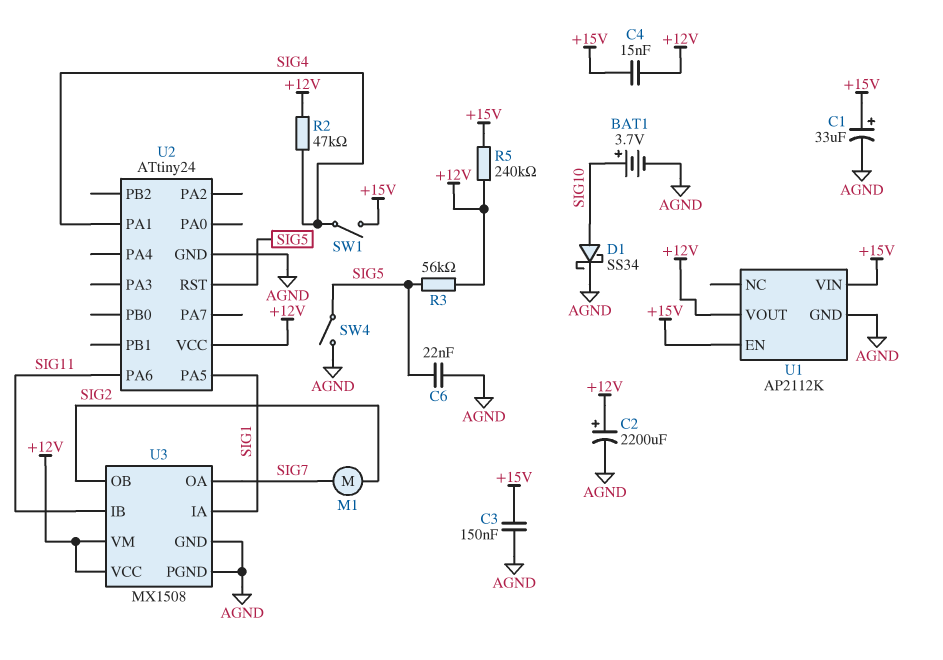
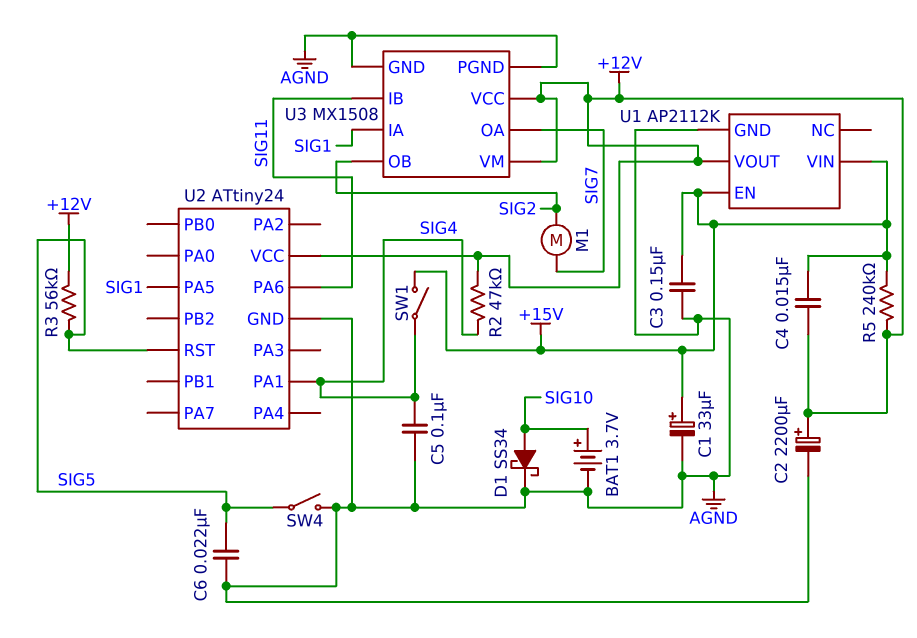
C5: none -> 100nF (AGND, SIG4)

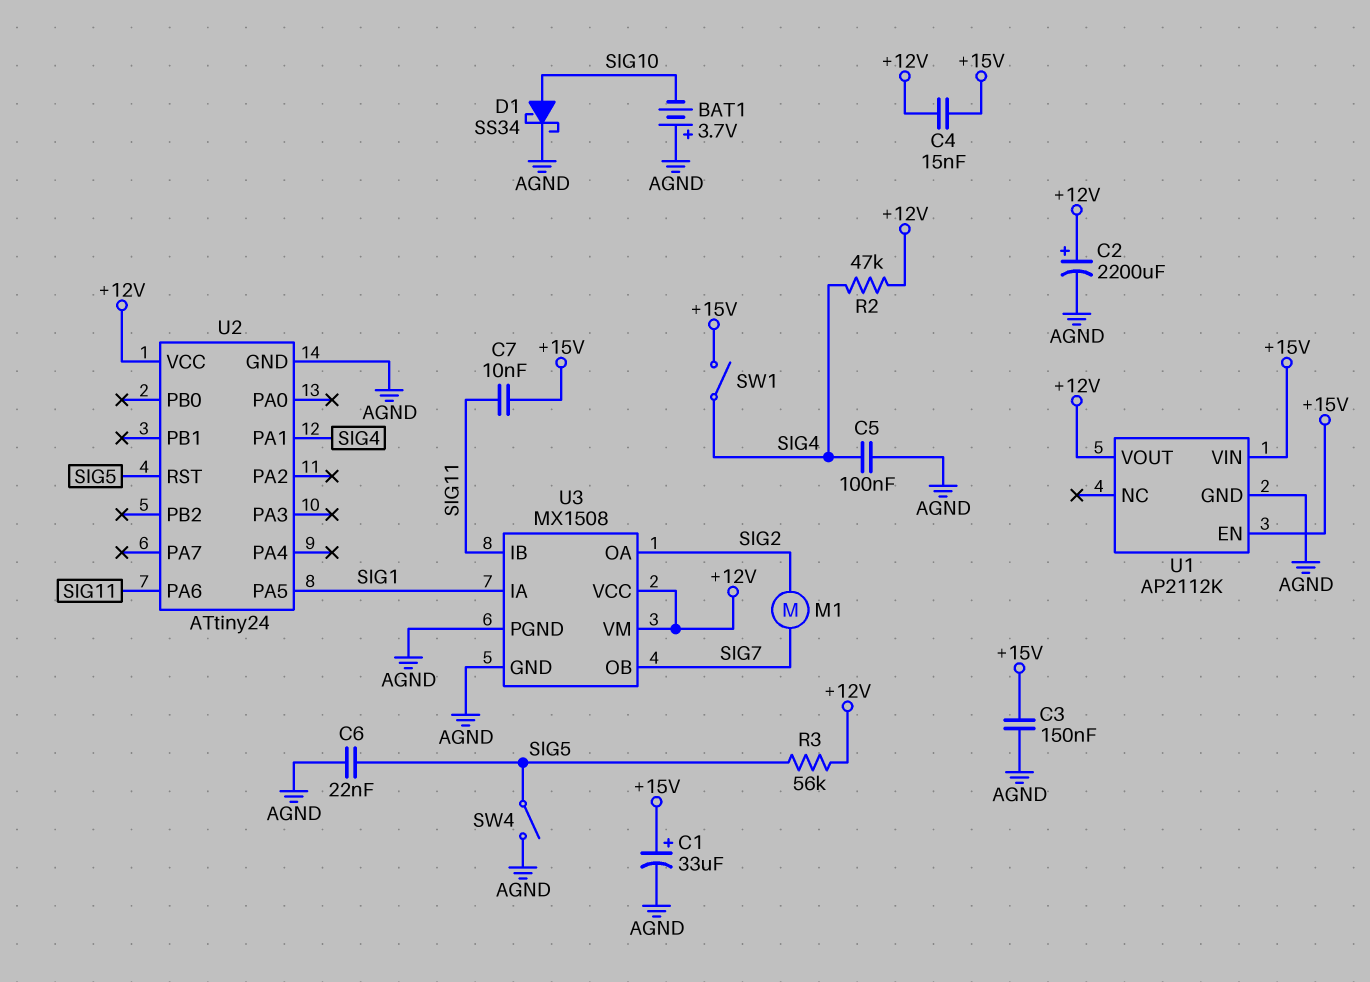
BAT1: 3.7V (plus SIG10, minus AGND) -> 3.7V (plus AGND, minus SIG10)
C7: none -> 10nF (+15V, SIG11)
R5: 240k (+12V, +15V) -> none
U3 pin OA: SIG7 -> SIG2
U3 pin OB: SIG2 -> SIG7

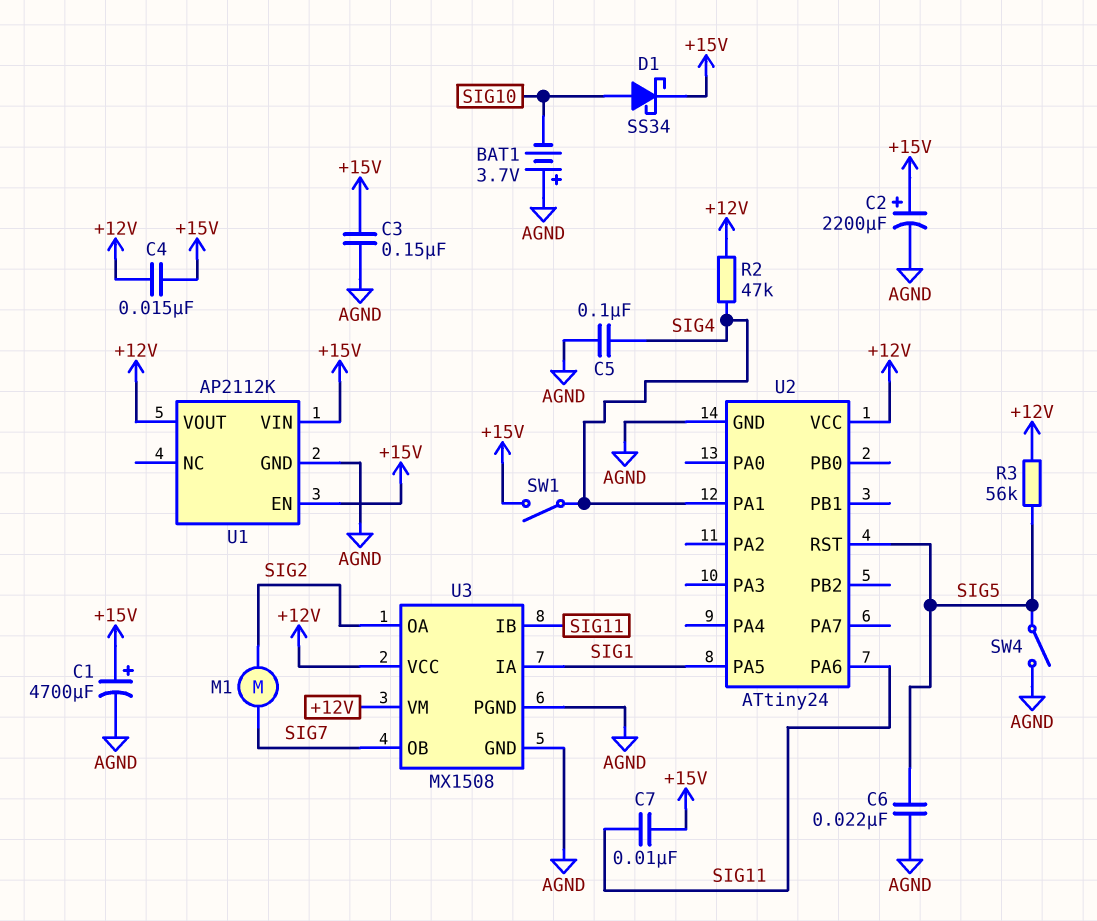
C1: 33uF (plus +15V, minus AGND) -> 4700uF (plus +15V, minus AGND)
C2: 2200uF (plus +12V, minus AGND) -> 2200uF (plus +15V, minus AGND)
D1: schottky SS34 (A SIG10, K AGND) -> schottky SS34 (A SIG10, K +15V)

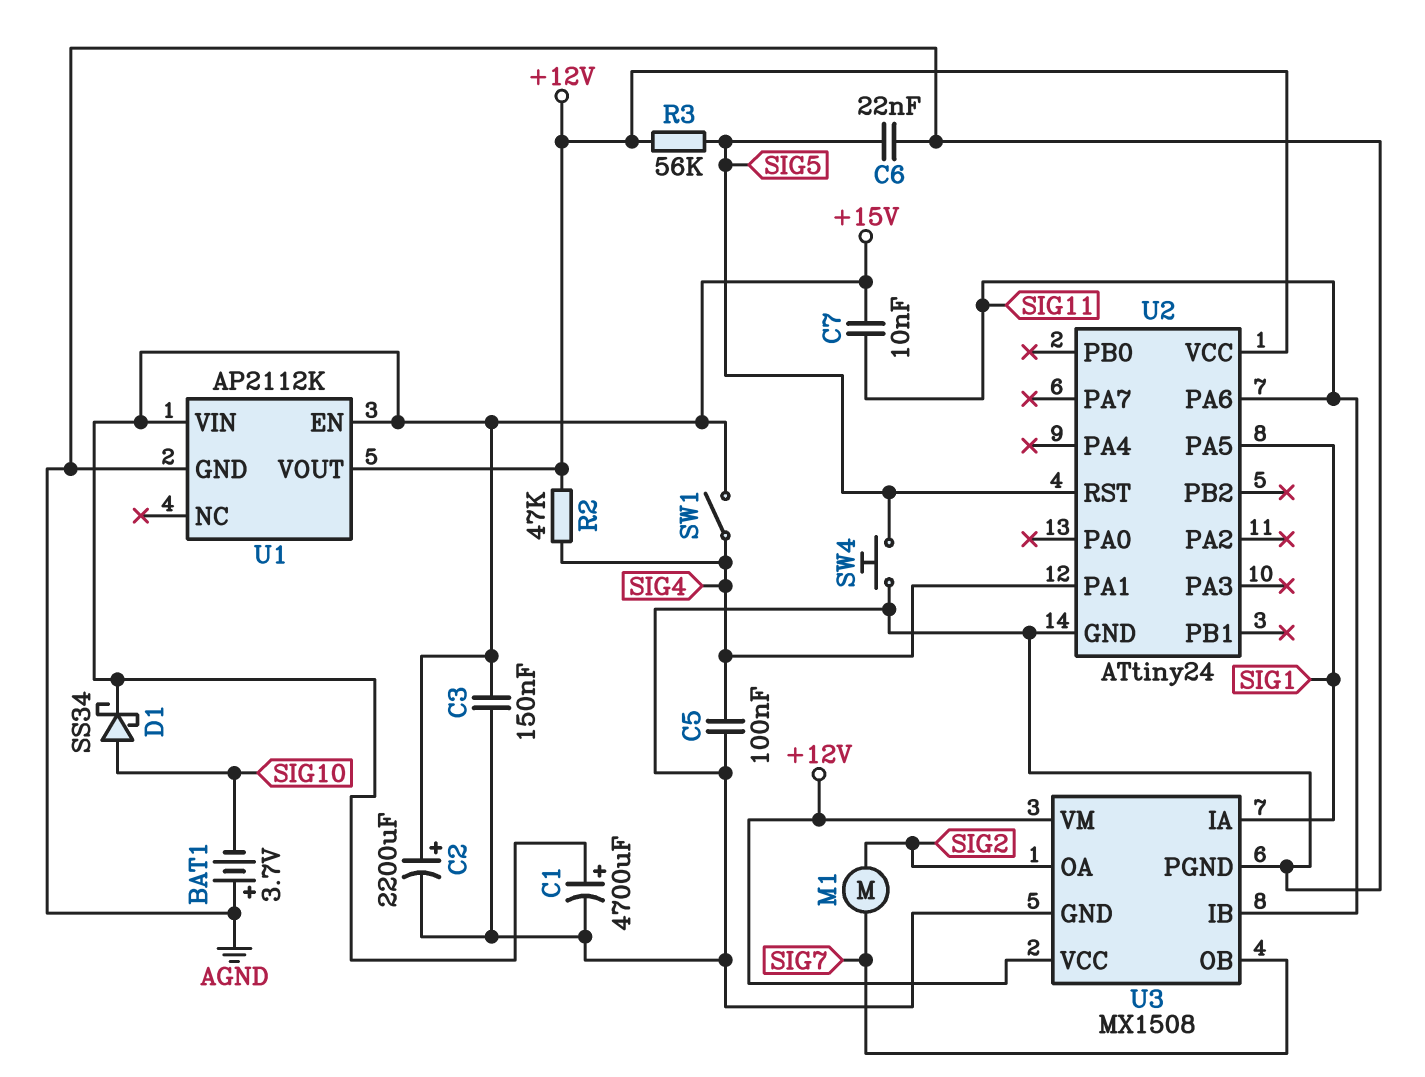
C4: 15nF (+12V, +15V) -> none
SW4: switch (AGND, SIG5) -> button (AGND, SIG5)

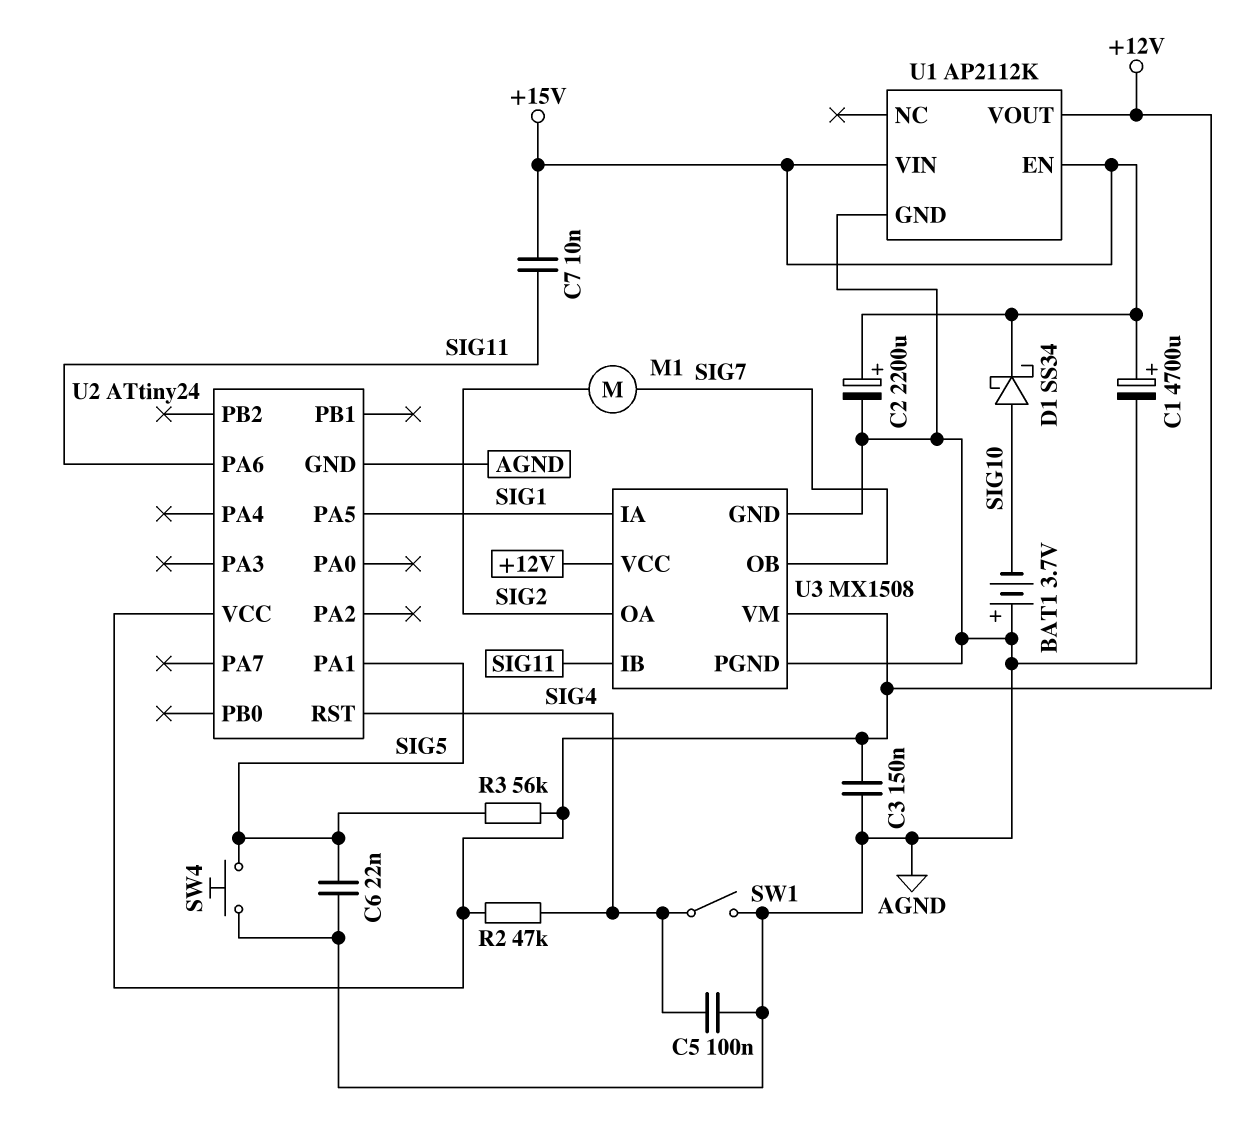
C3: 150nF (+15V, AGND) -> 150nF (+12V, AGND)
SW1: switch (+15V, SIG4) -> switch (AGND, SIG4)
U2 pin PA1: SIG4 -> SIG5
U2 pin RST: SIG5 -> SIG4

